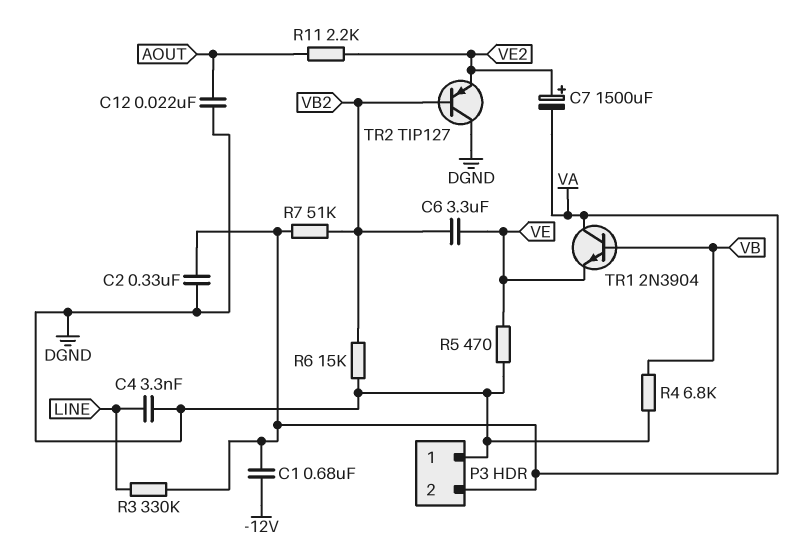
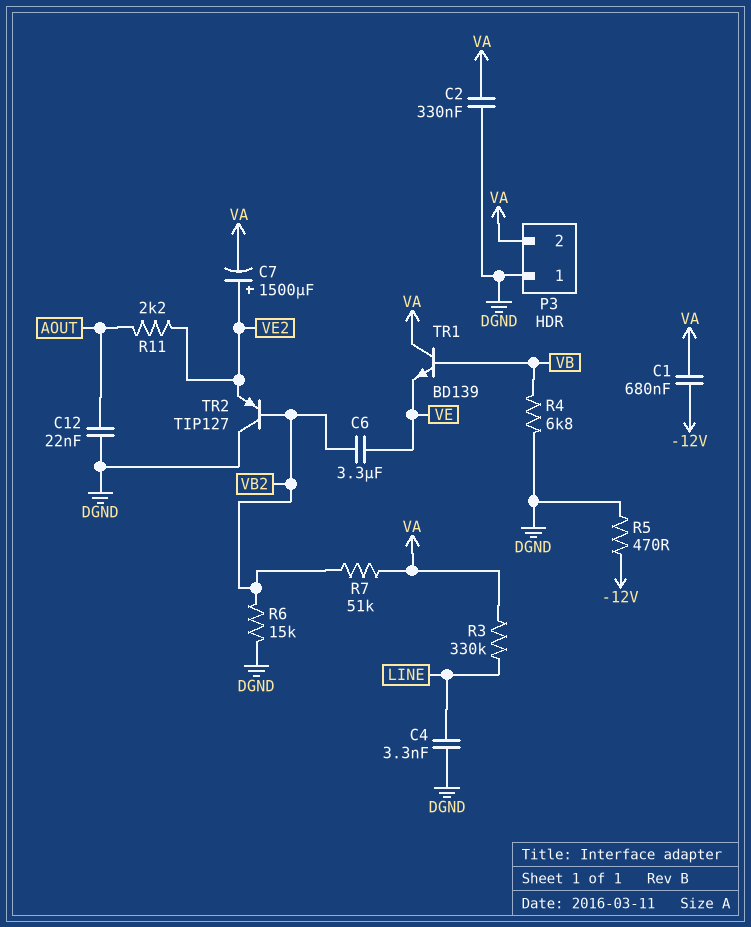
R5: 470 (DGND, VE) -> 470 (-12V, DGND)
TR1: NPN 2N3904 (B VB, C VA, E VE) -> NPN BD139 (B VB, C VA, E VE)

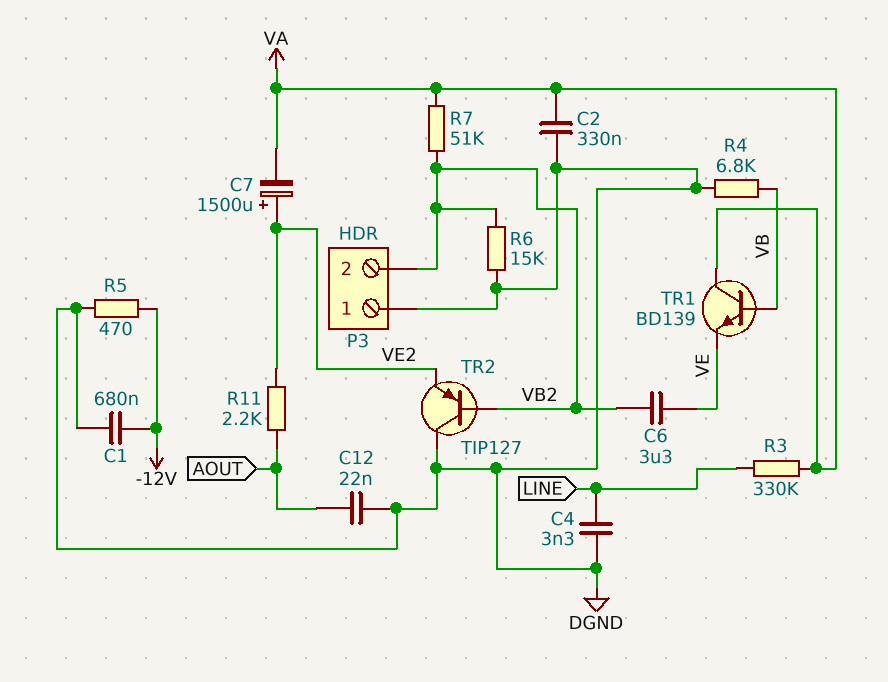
C1: 680nF (-12V, VA) -> 680nF (-12V, DGND)
P3 pin 2: VA -> VB2

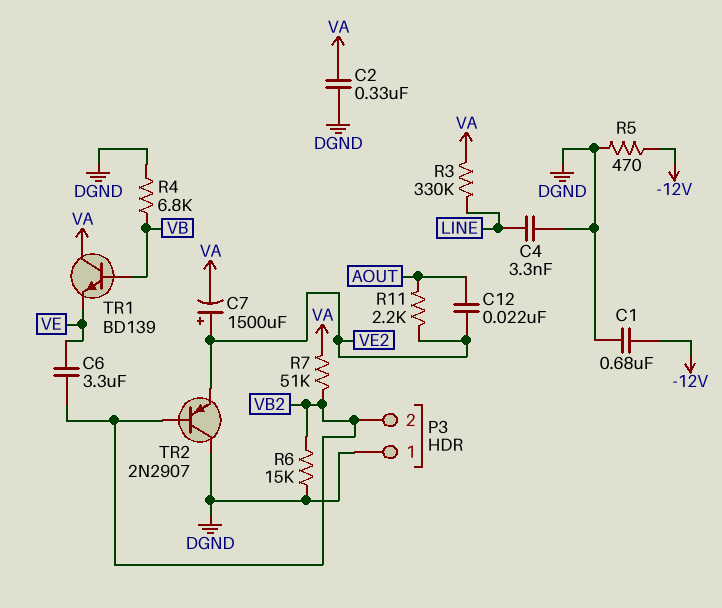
C12: 22nF (AOUT, DGND) -> 22nF (AOUT, VE2)
TR2: PNP TIP127 (B VB2, C DGND, E VE2) -> PNP 2N2907 (B VB2, C DGND, E VE2)

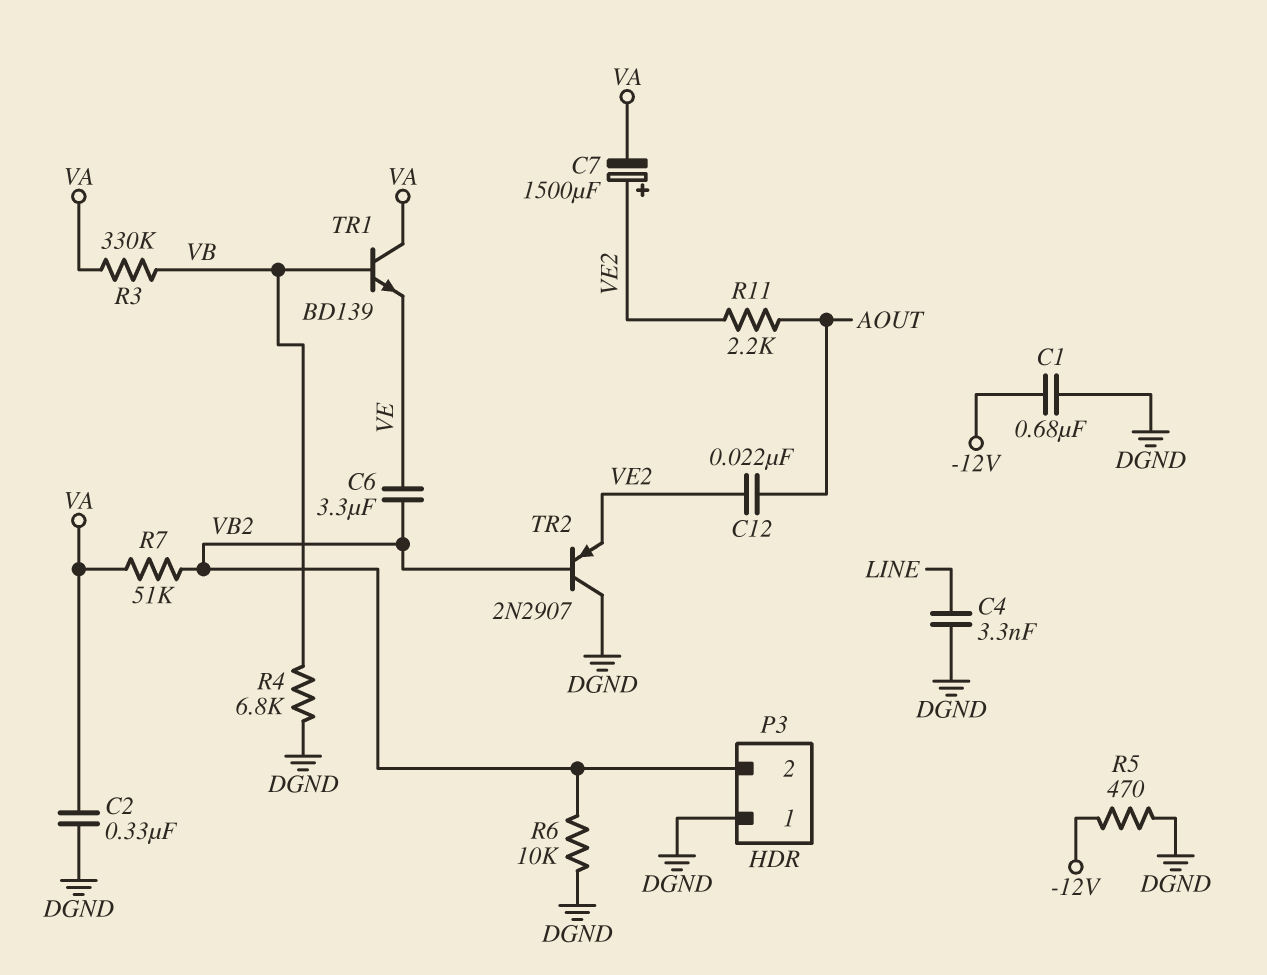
R3: 330k (LINE, VA) -> 330k (VA, VB)
R6: 15k (DGND, VB2) -> 10k (DGND, VB2)

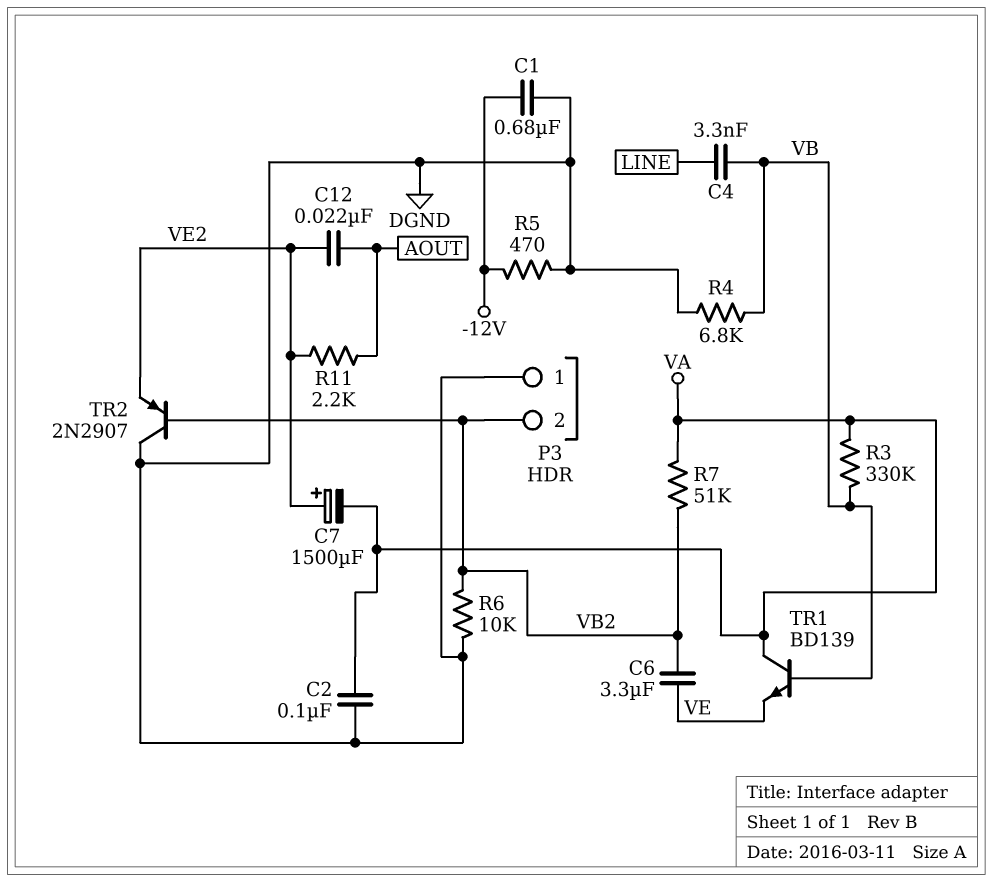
C2: 330nF (DGND, VA) -> 100nF (DGND, VA)
C4: 3.3nF (DGND, LINE) -> 3.3nF (LINE, VB)

